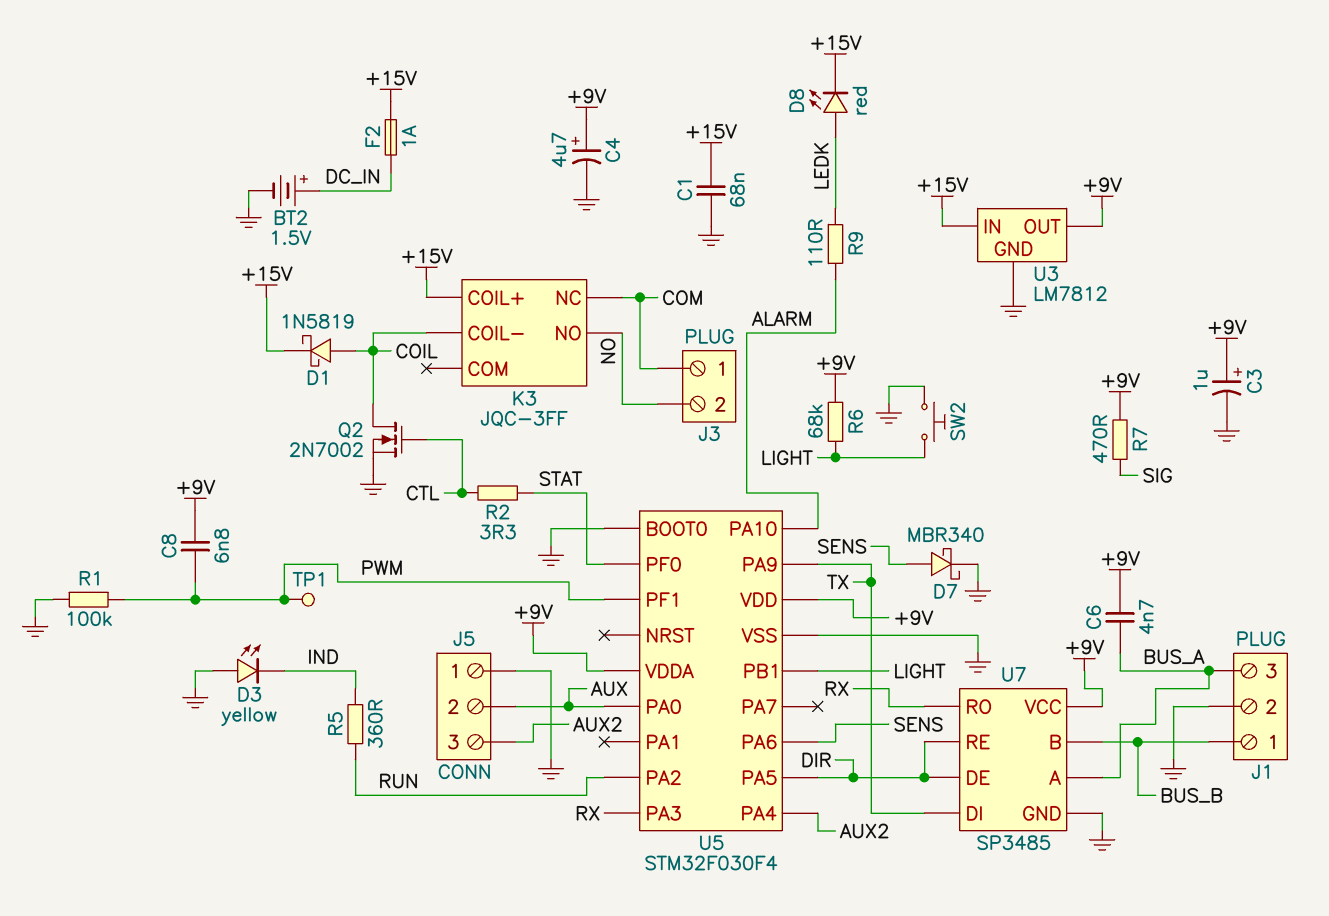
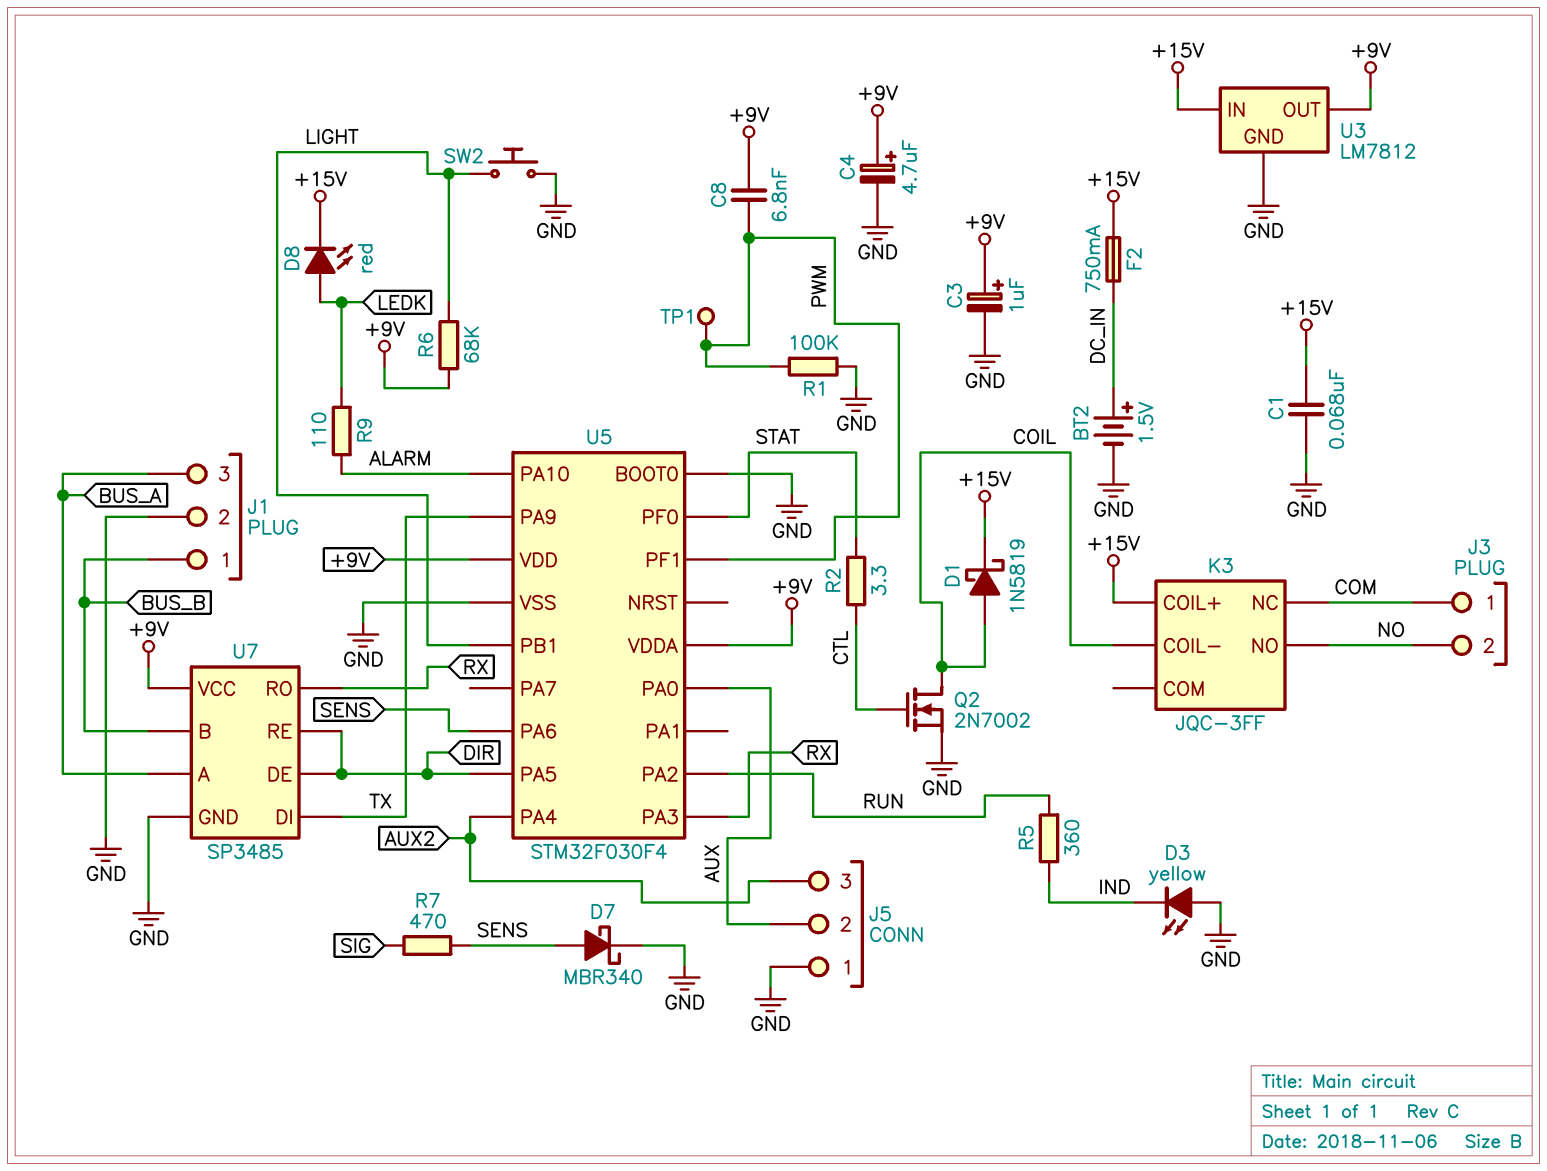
C6: 4.7nF (+9V, BUS_A) -> none
F2: 1A (+15V, DC_IN) -> 750mA (+15V, DC_IN)
R7: 470 (+9V, SIG) -> 470 (SENS, SIG)

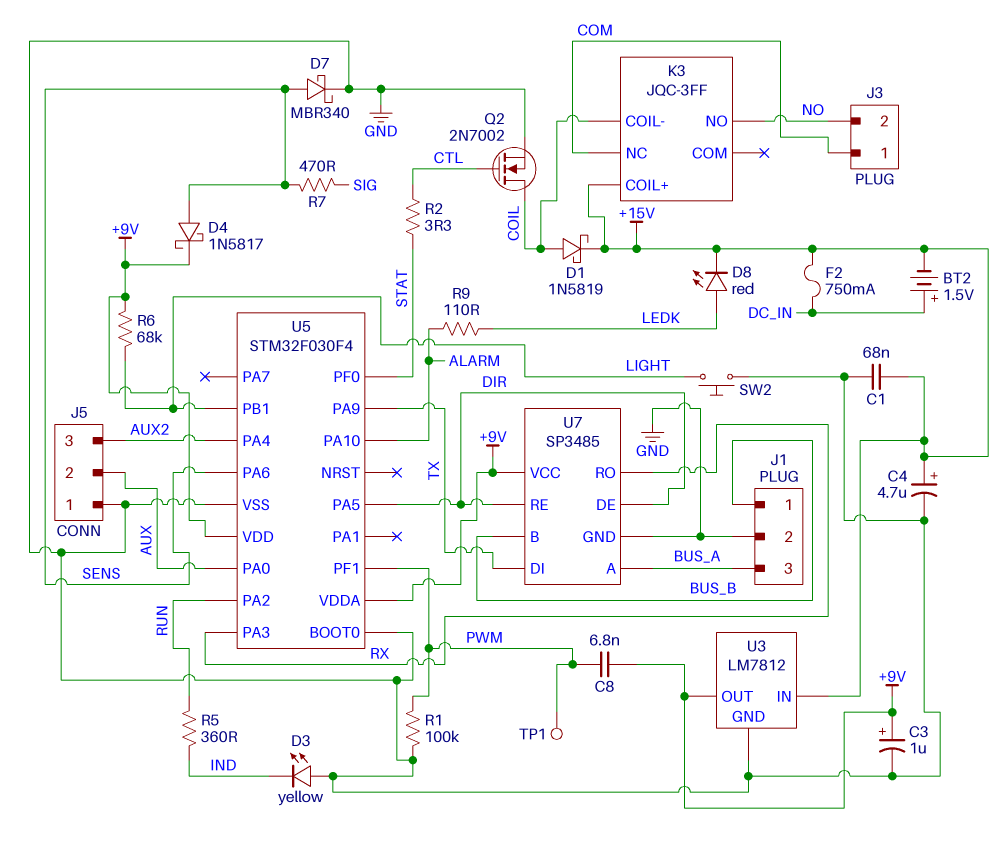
BT2: 1.5V (plus DC_IN, minus GND) -> 1.5V (plus DC_IN, minus +15V)
C4: 4.7uF (plus +9V, minus GND) -> 4.7uF (plus +15V, minus GND)
D4: none -> schottky 1N5817 (A SENS, K +9V)

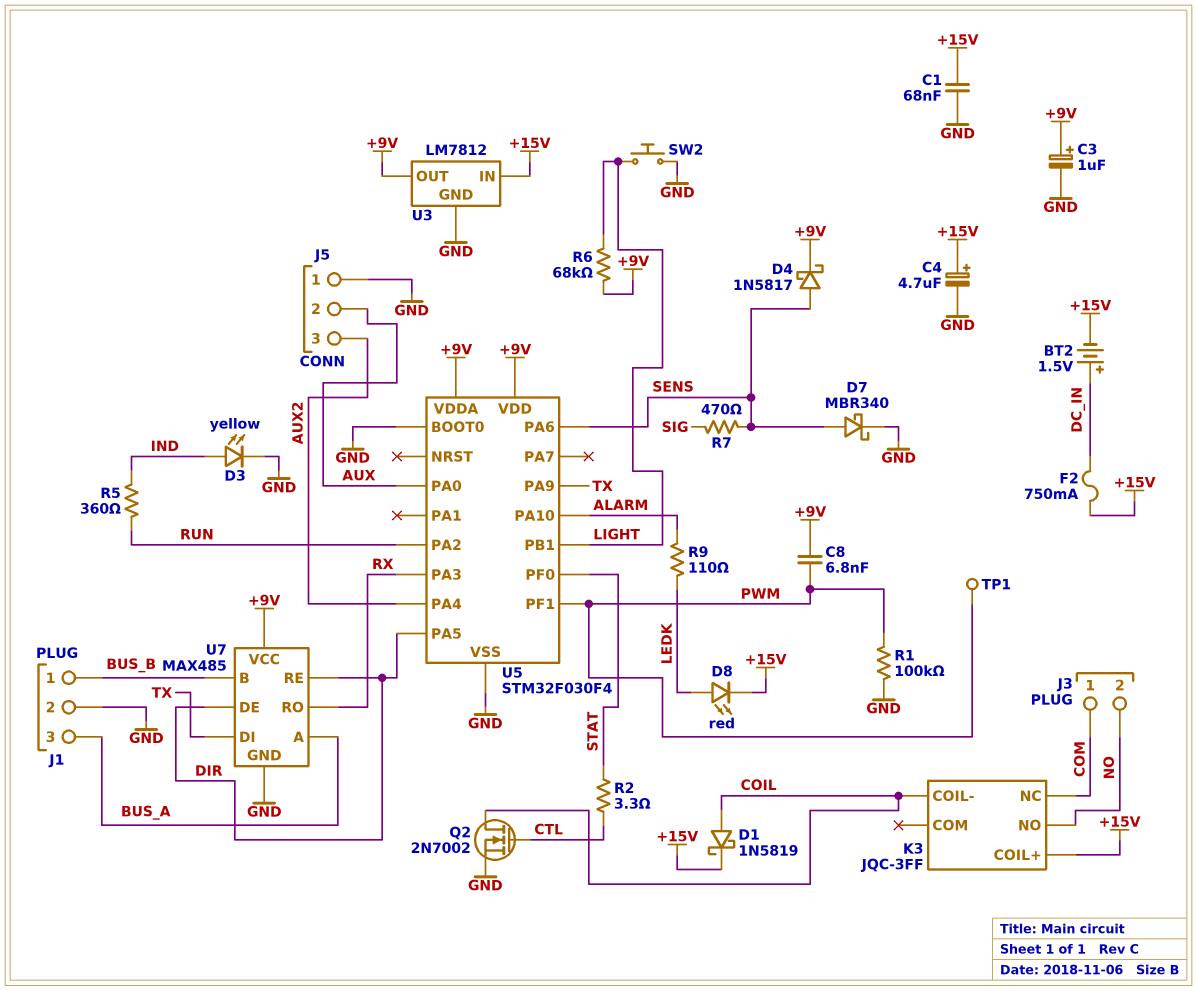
D3: LED yellow (A GND, K IND) -> LED yellow (A IND, K GND)
U7: SP3485 -> MAX485

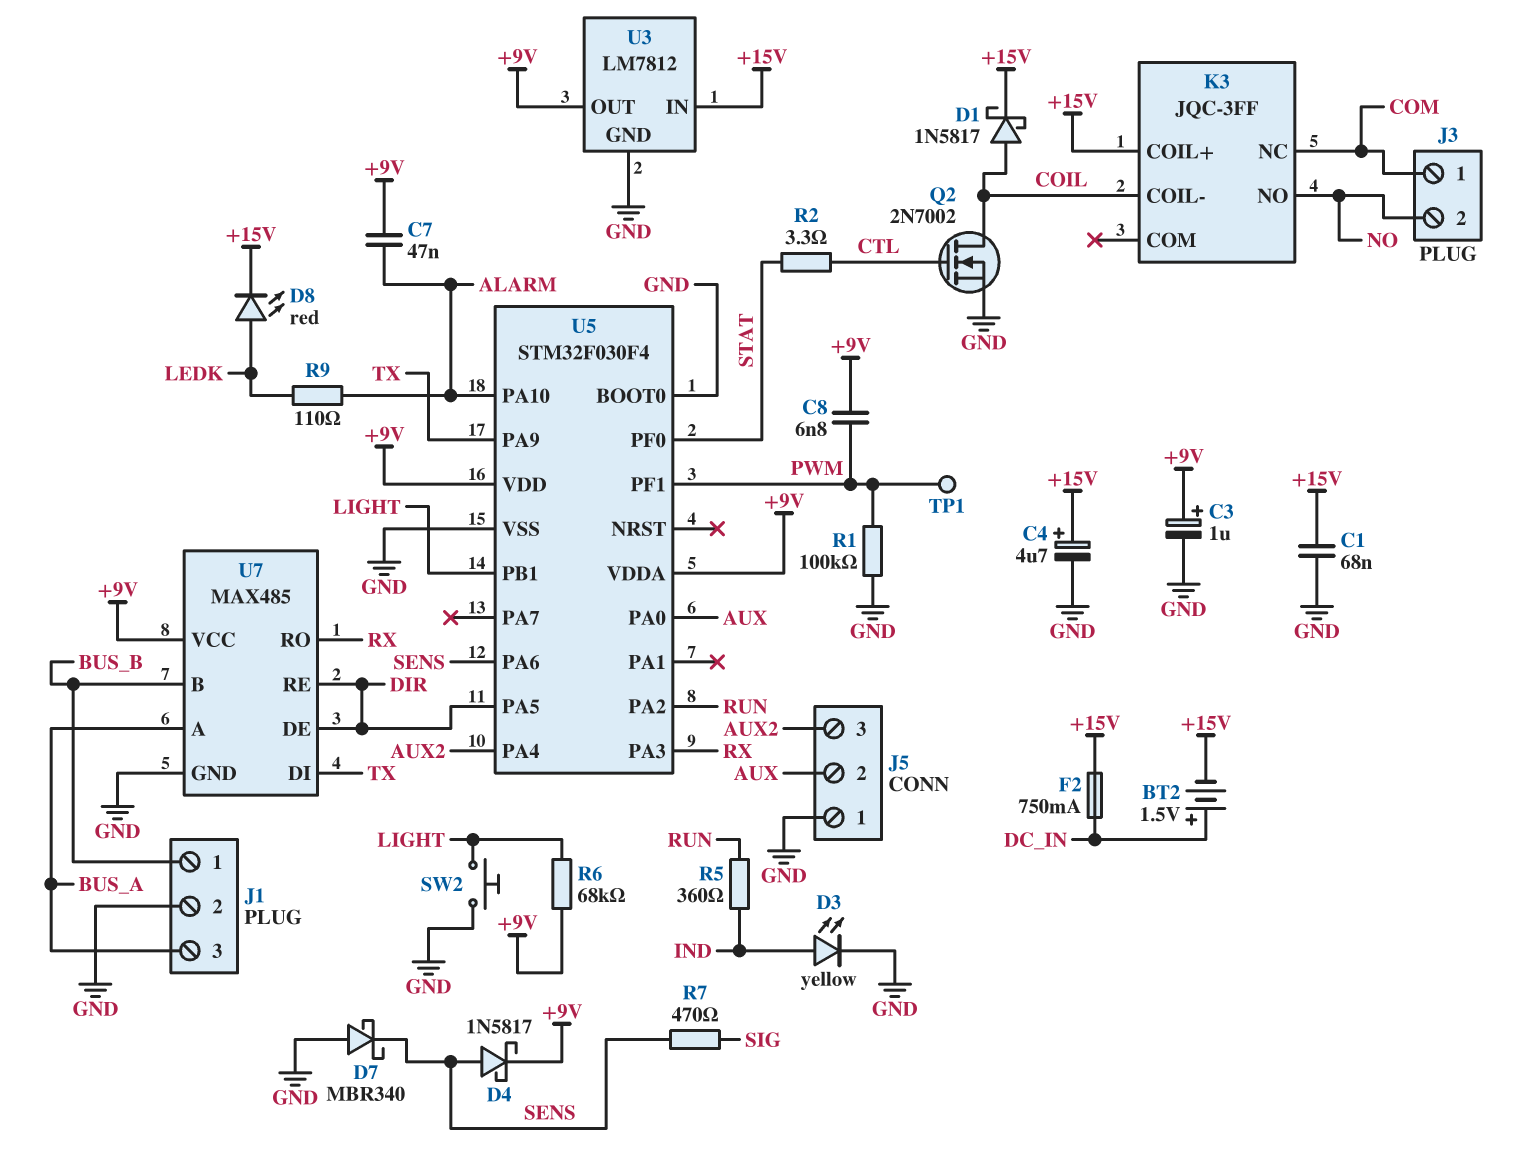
C7: none -> 47nF (+9V, ALARM)
D1: schottky 1N5819 (A COIL, K +15V) -> schottky 1N5817 (A COIL, K +15V)
D7: schottky MBR340 (A SENS, K GND) -> schottky MBR340 (A GND, K SENS)

